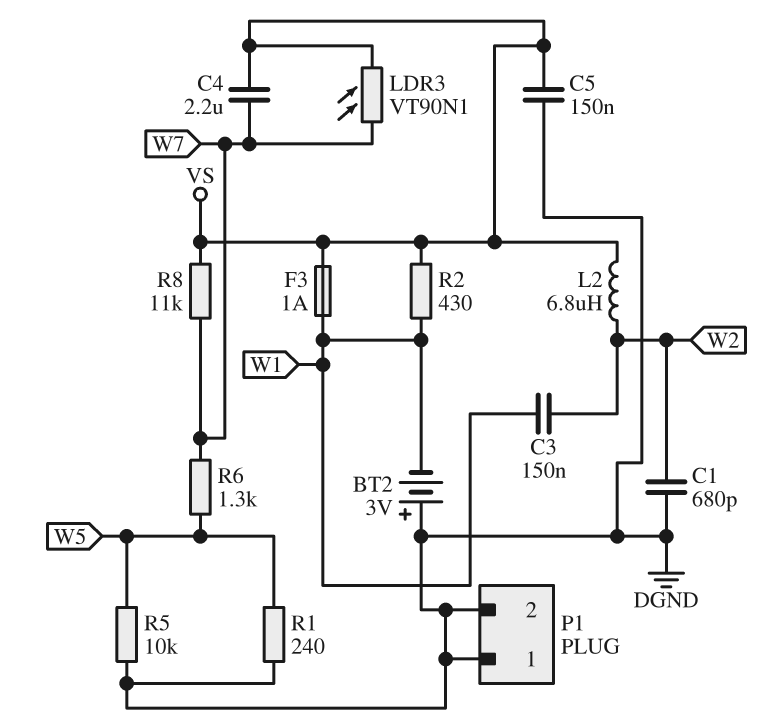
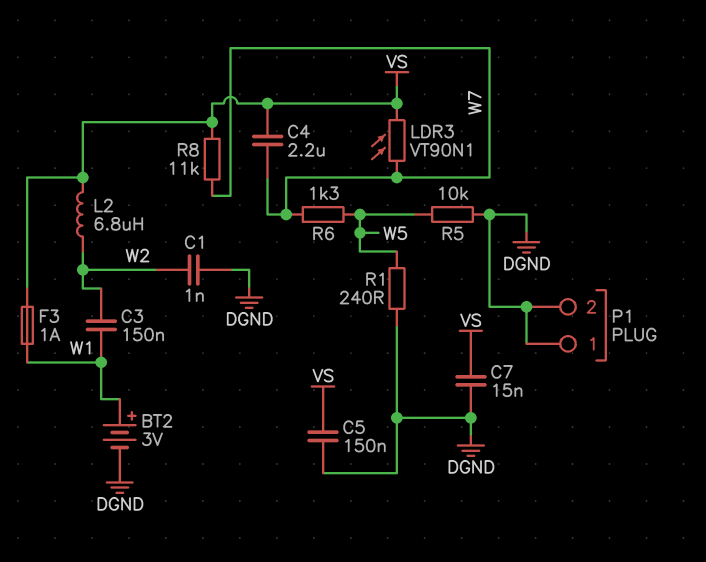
BT2: 3V (plus DGND, minus W1) -> 3V (plus W1, minus DGND)
C1: 680pF (DGND, W2) -> 1nF (DGND, W2)
C7: none -> 15nF (DGND, VS)
R2: 430 (VS, W1) -> none

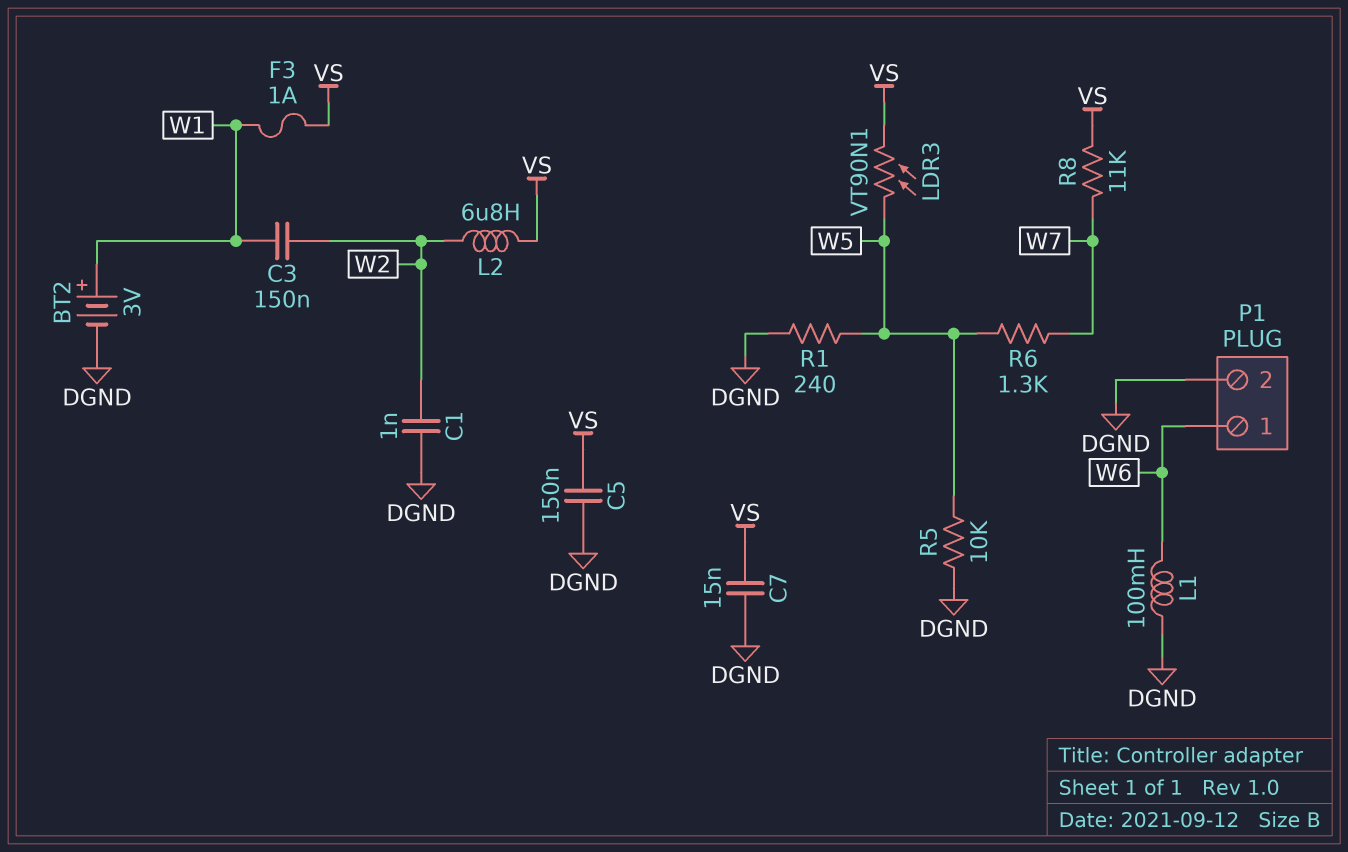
C4: 2.2uF (VS, W7) -> none
L1: none -> 100mH (DGND, W6)
LDR3: VT90N1 (VS, W7) -> VT90N1 (VS, W5)
P1 pin 1: DGND -> W6

